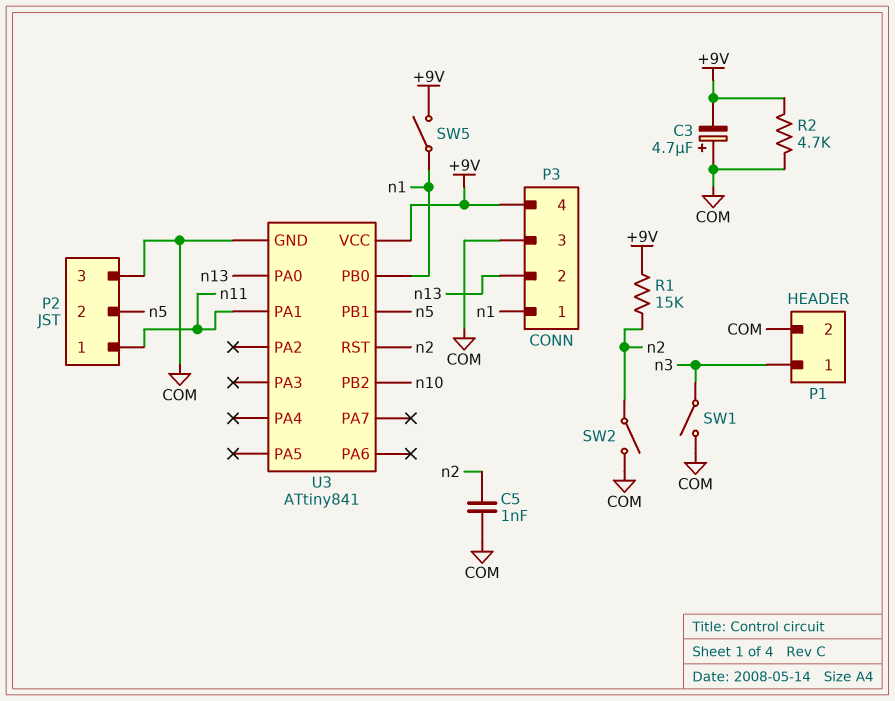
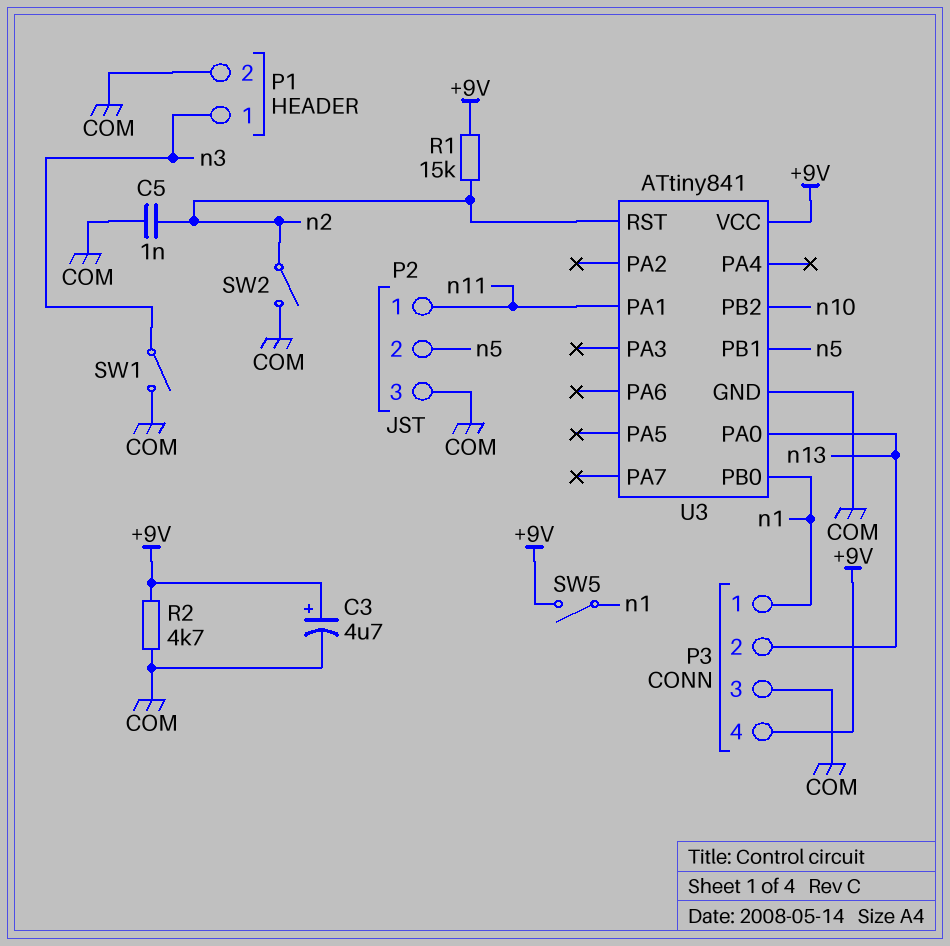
C3: 4.7uF (plus COM, minus +9V) -> 4.7uF (plus +9V, minus COM)

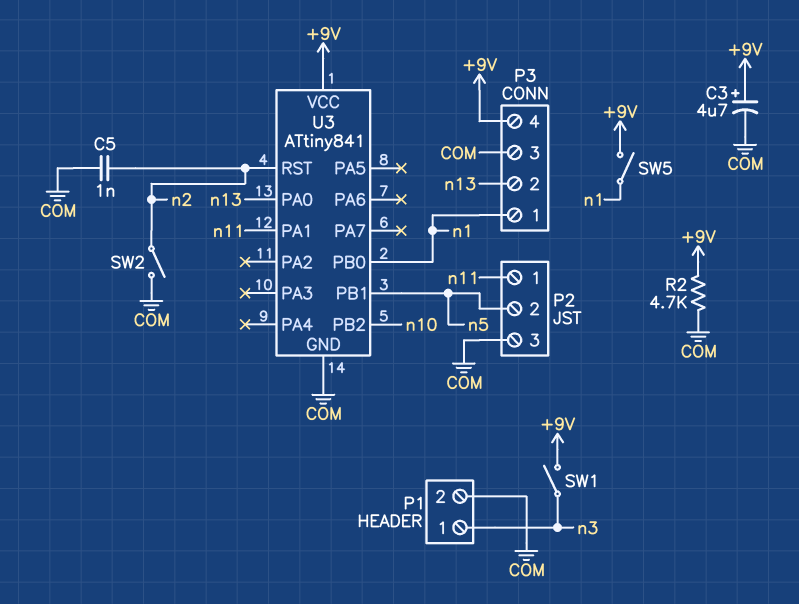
R1: 15k (+9V, n2) -> none
SW1: switch (COM, n3) -> switch (+9V, n3)

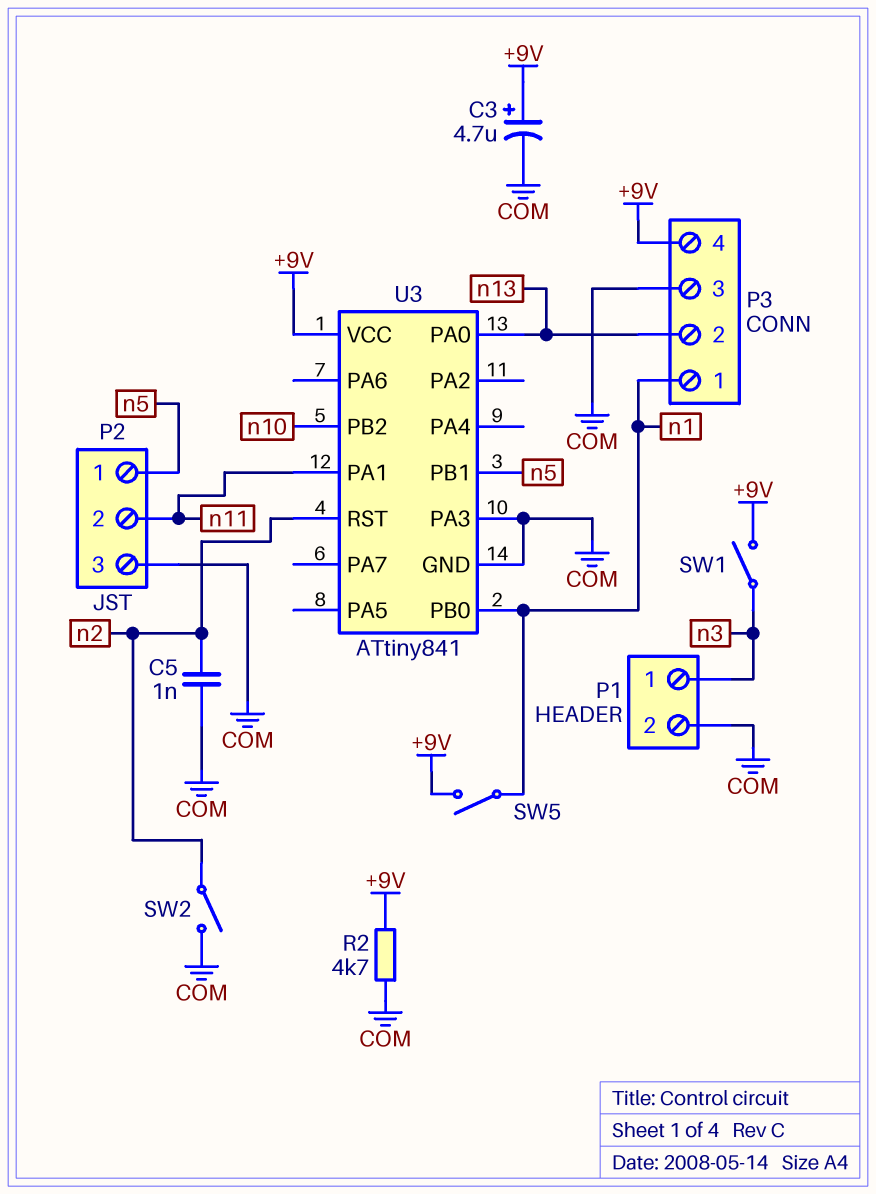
P2 pin 1: n11 -> n5
P2 pin 2: n5 -> n11
U3 pin PA3: none -> COM

